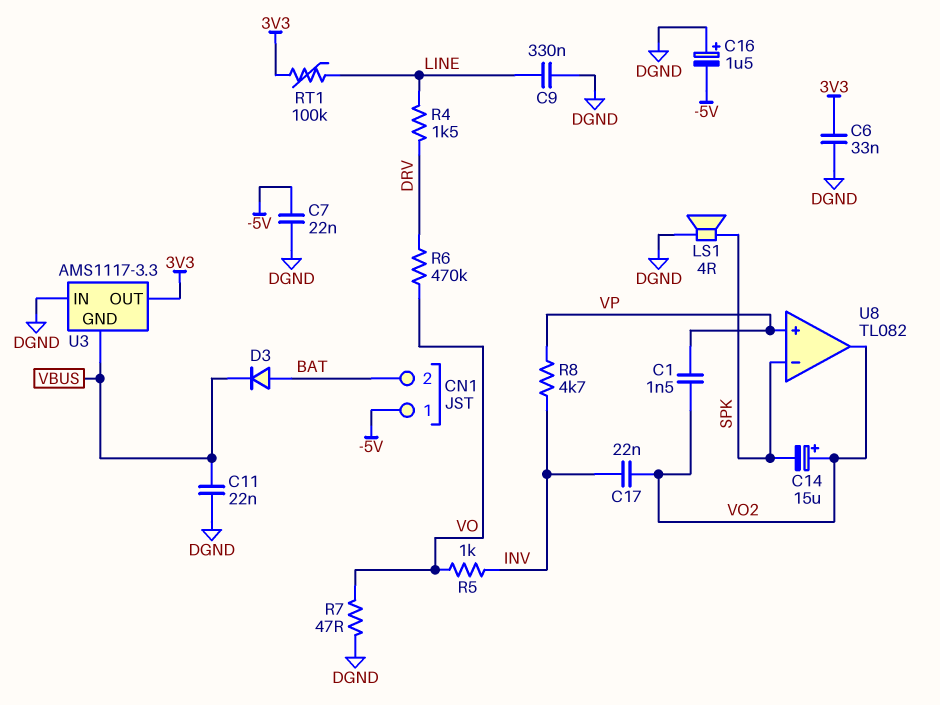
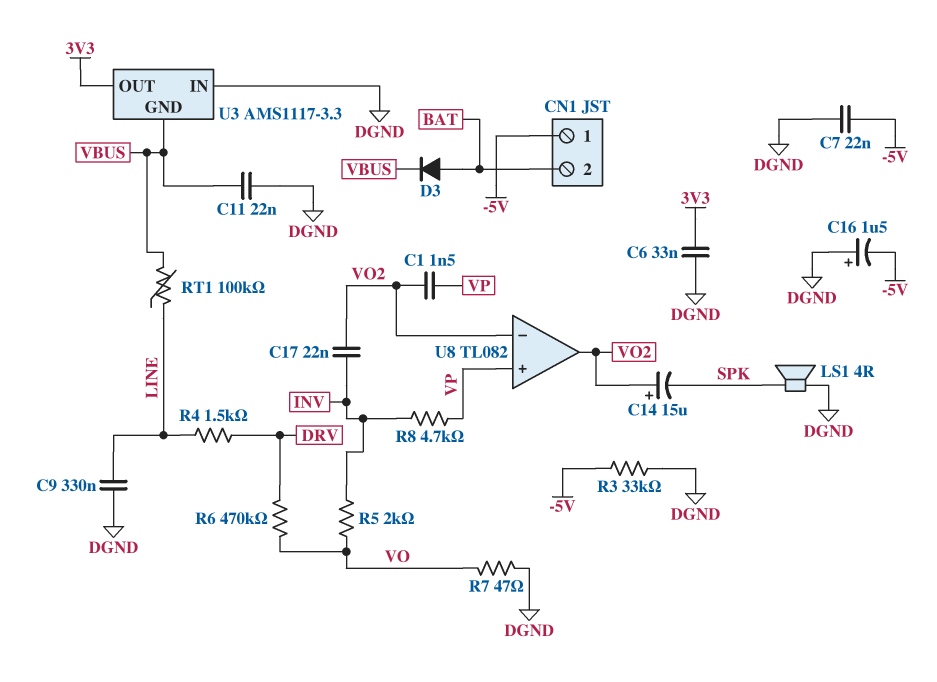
R3: none -> 33k (-5V, DGND)
R5: 1k (INV, VO) -> 2k (INV, VO)
RT1: 100k (3V3, LINE) -> 100k (LINE, VBUS)
U8 pin in-: SPK -> VO2

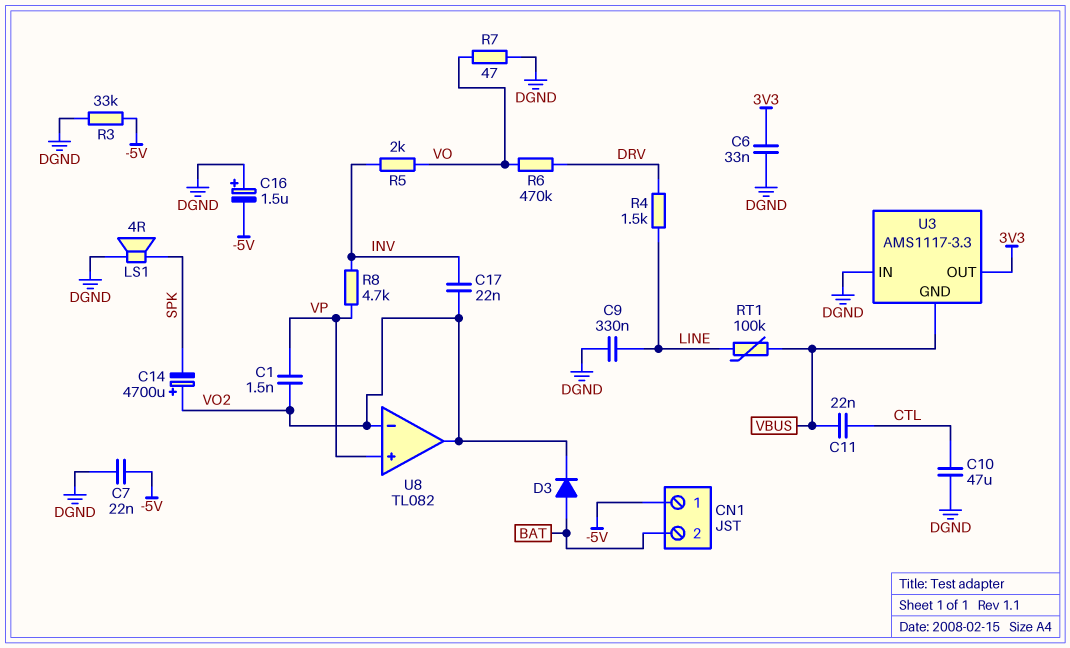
C10: none -> 47uF (CTL, DGND)
C11: 22nF (DGND, VBUS) -> 22nF (CTL, VBUS)
C14: 15uF (plus VO2, minus SPK) -> 4700uF (plus VO2, minus SPK)
D3: diode (A BAT, K VBUS) -> diode (A BAT, K VO2)

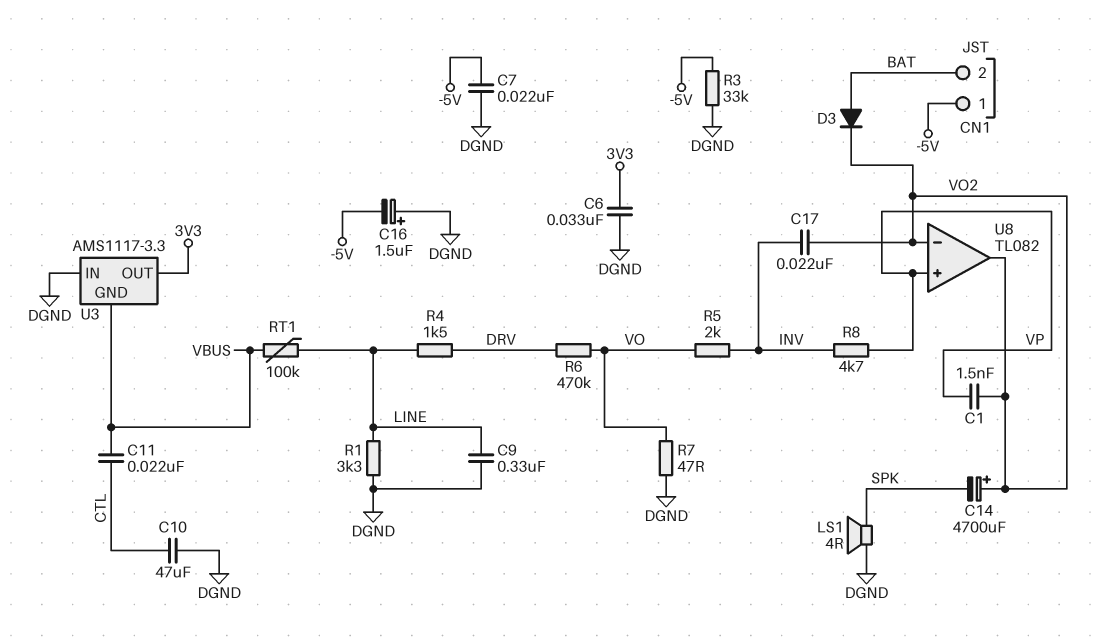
R1: none -> 3.3k (DGND, LINE)

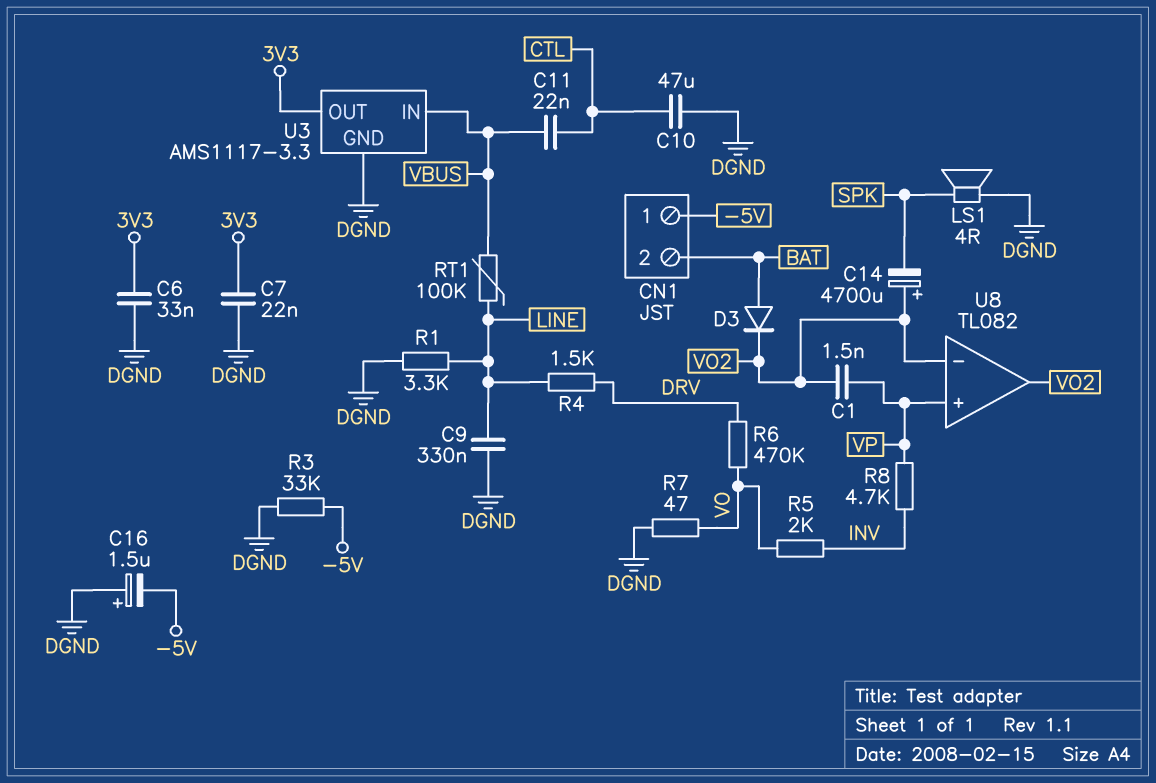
C7: 22nF (-5V, DGND) -> 22nF (3V3, DGND)
C17: 22nF (INV, VO2) -> none
U3 pin GND: VBUS -> DGND
U3 pin IN: DGND -> VBUS

